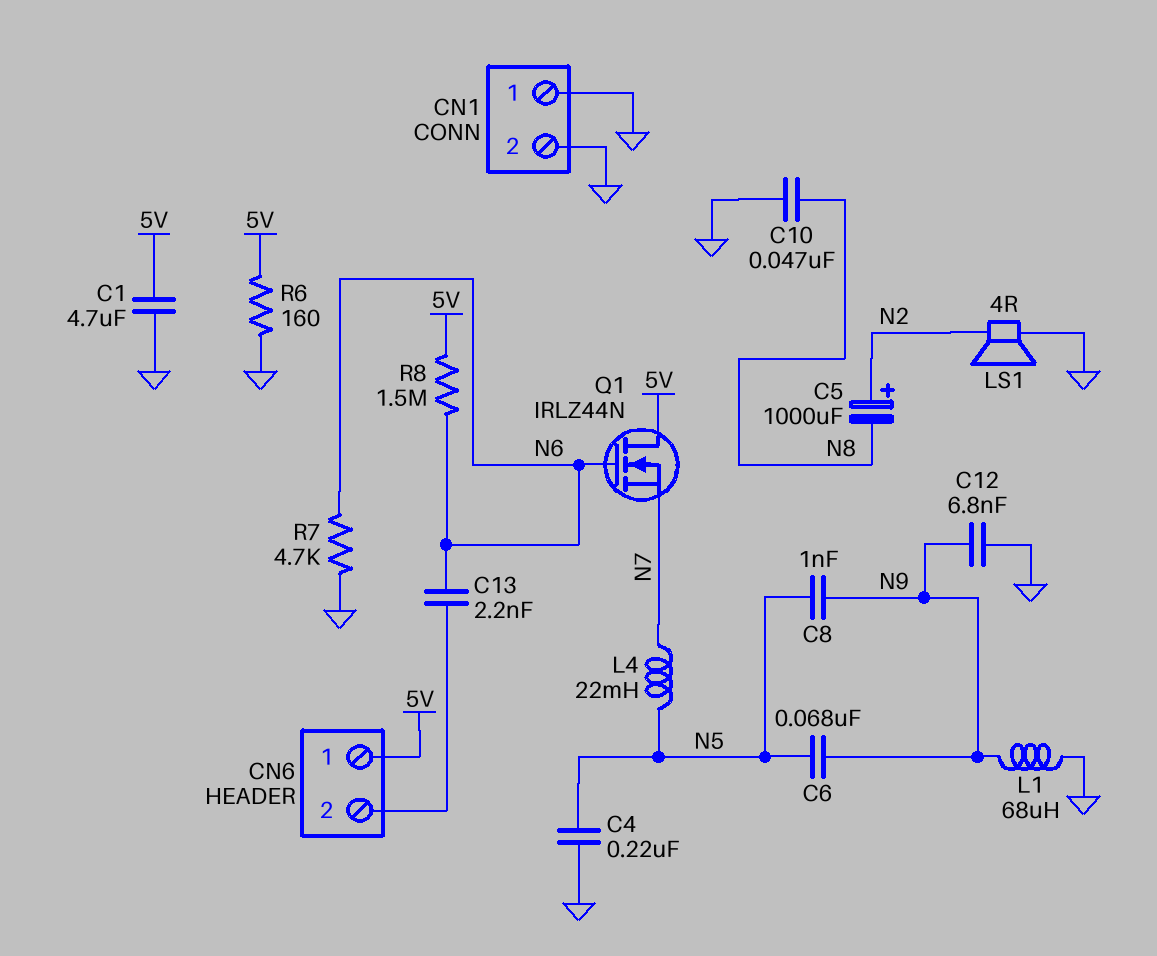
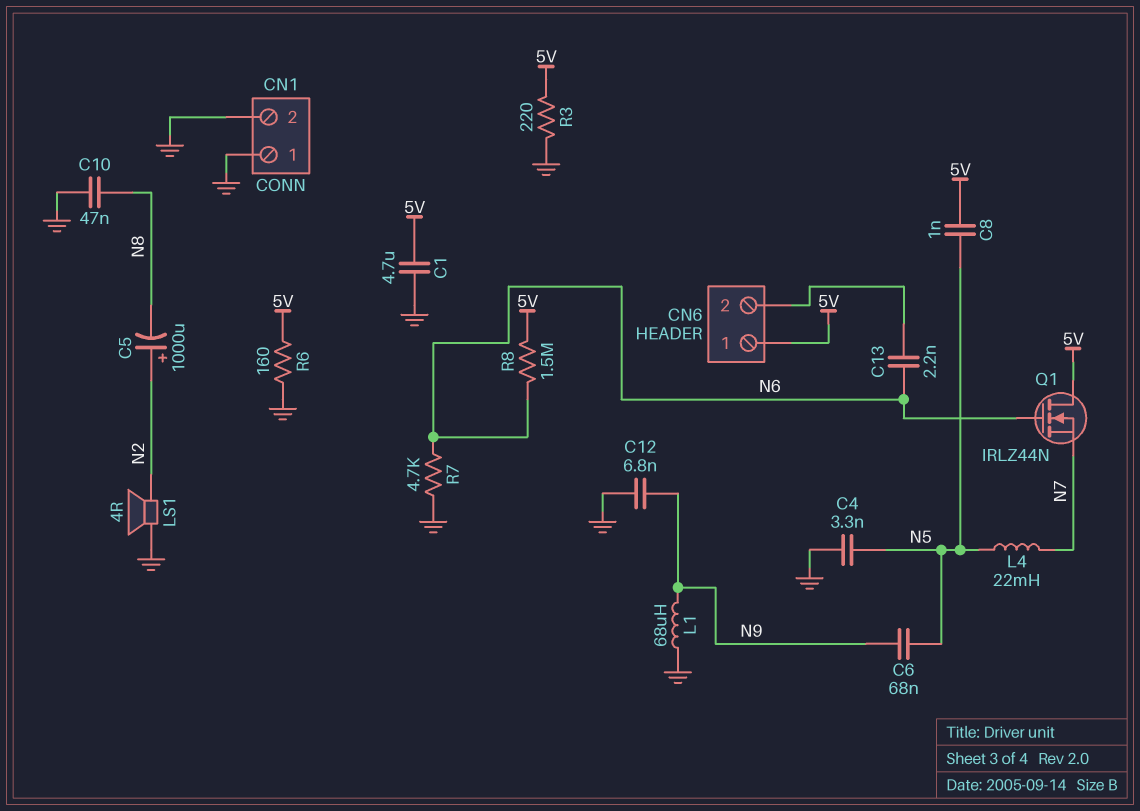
C4: 220nF (GND, N5) -> 3.3nF (GND, N5)
C8: 1nF (N5, N9) -> 1nF (5V, N5)
R3: none -> 220 (5V, GND)

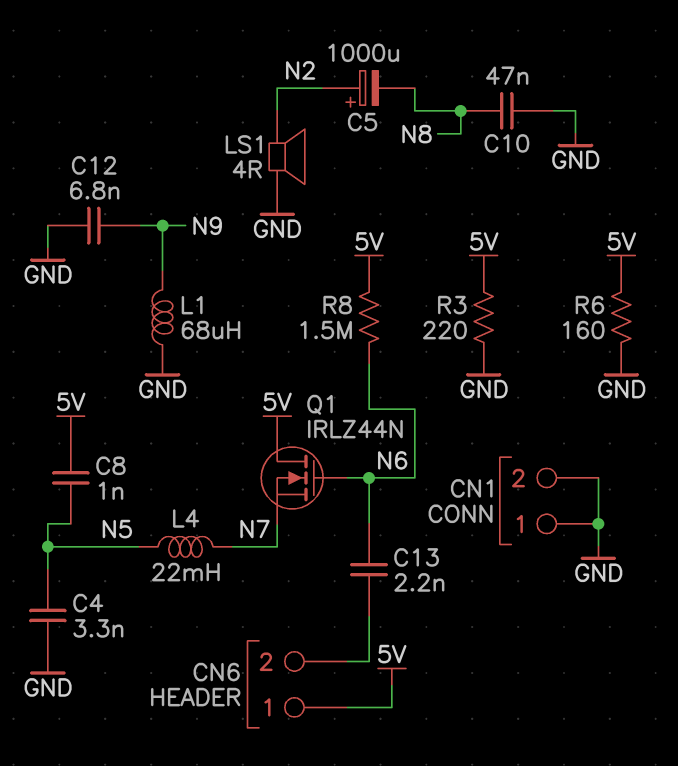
C1: 4.7uF (5V, GND) -> none
C6: 68nF (N5, N9) -> none
R7: 4.7k (GND, N6) -> none

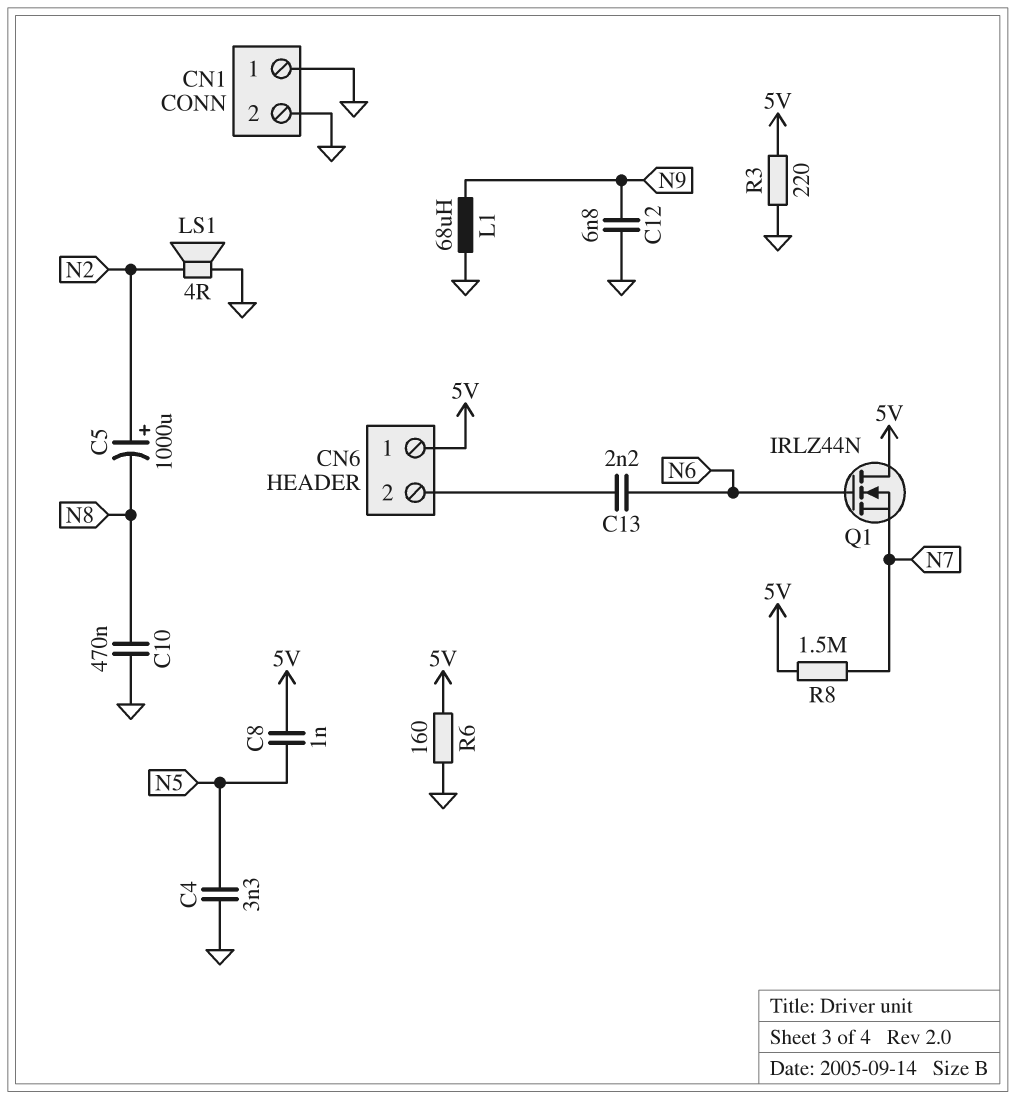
C10: 47nF (GND, N8) -> 470nF (GND, N8)
L4: 22mH (N5, N7) -> none
R8: 1.5M (5V, N6) -> 1.5M (5V, N7)

